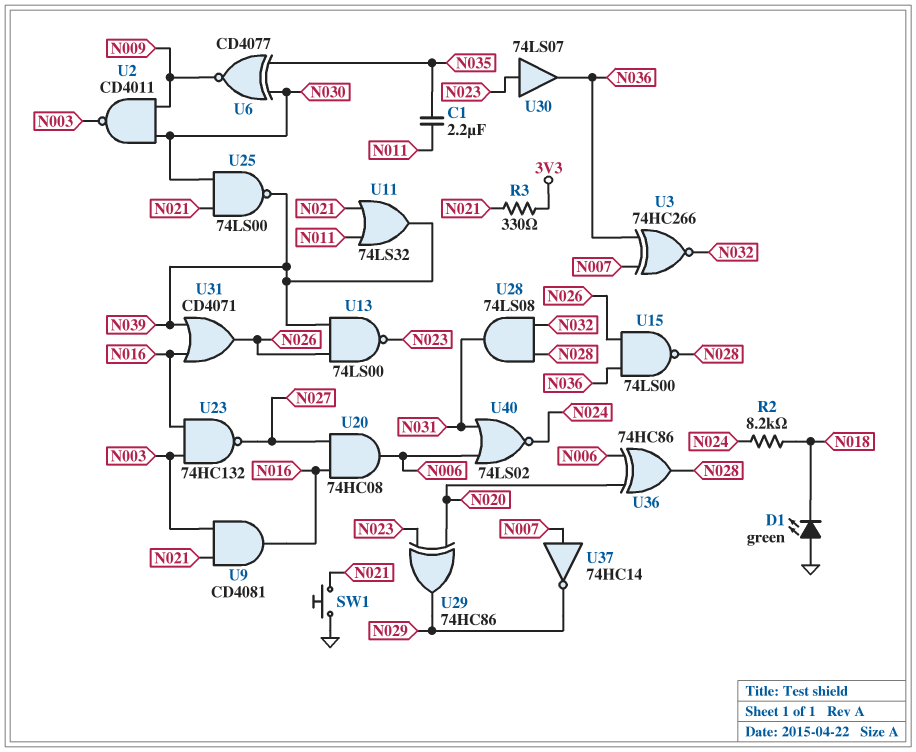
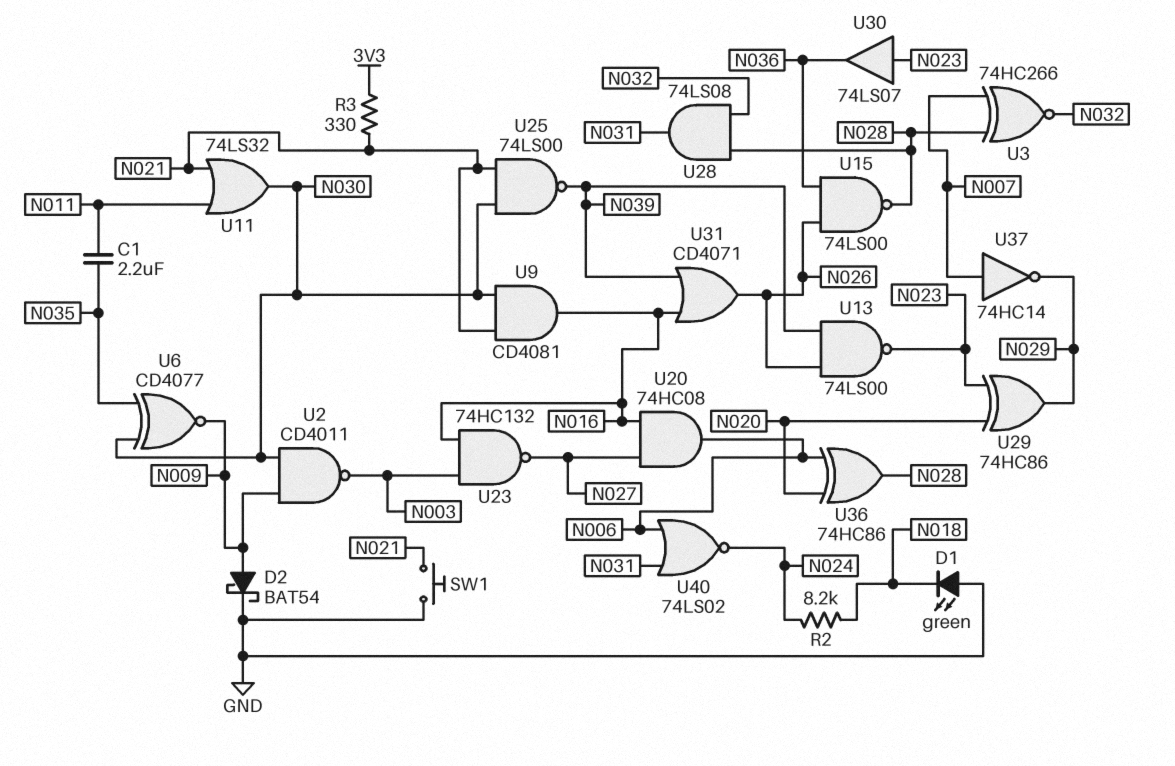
D2: none -> schottky BAT54 (A N009, K GND)
U3: XNOR 74HC266 (in N007, in N036, out N032) -> XNOR 74HC266 (in N007, in N028, out N032)
U9: AND CD4081 (in N003, in N021, out N016) -> AND CD4081 (in N021, in N030, out N016)
U11: OR 74LS32 (in N011, in N021, out N039) -> OR 74LS32 (in N011, in N021, out N030)

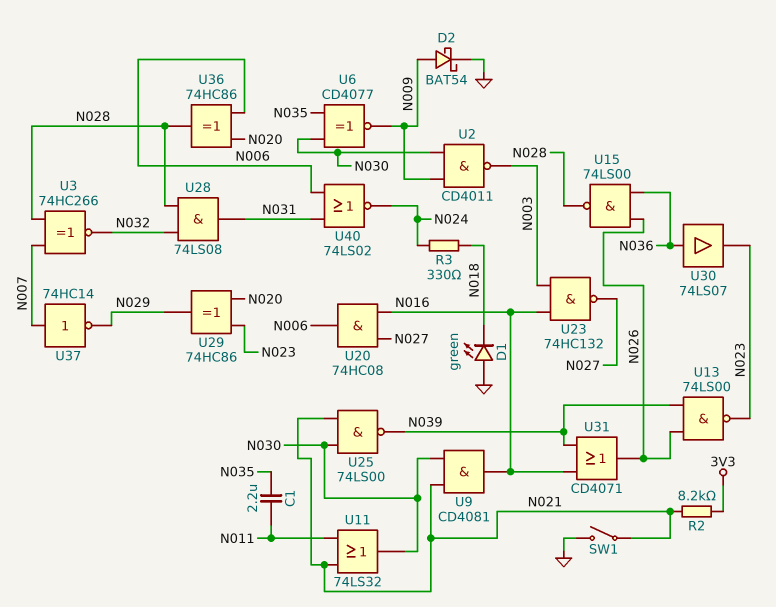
R2: 8.2k (N018, N024) -> 8.2k (3V3, N021)
R3: 330 (3V3, N021) -> 330 (N018, N024)
SW1: button (GND, N021) -> switch (GND, N021)
U30: buffer 74LS07 (in N023, out N036) -> buffer 74LS07 (in N036, out N023)

